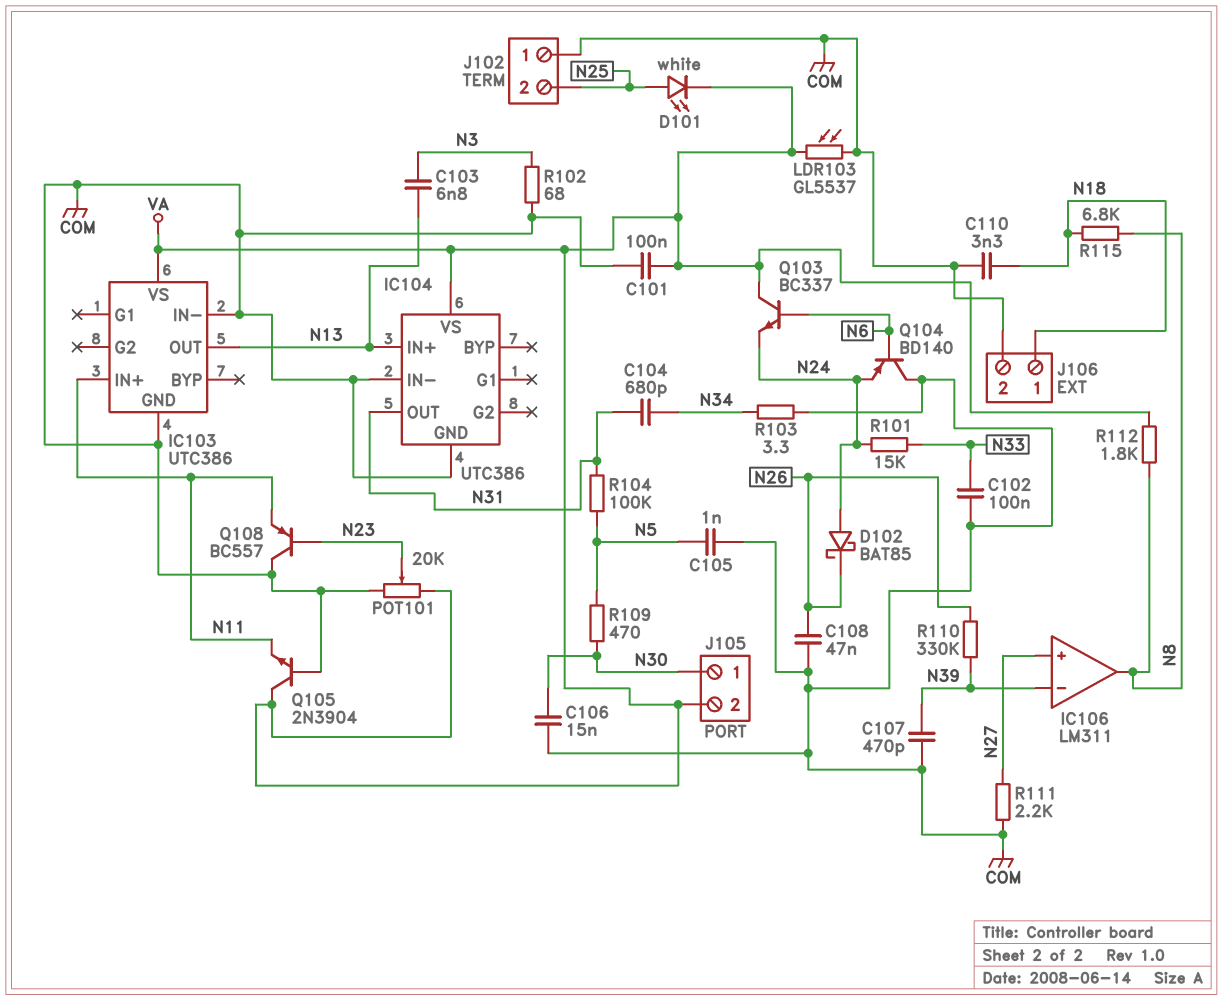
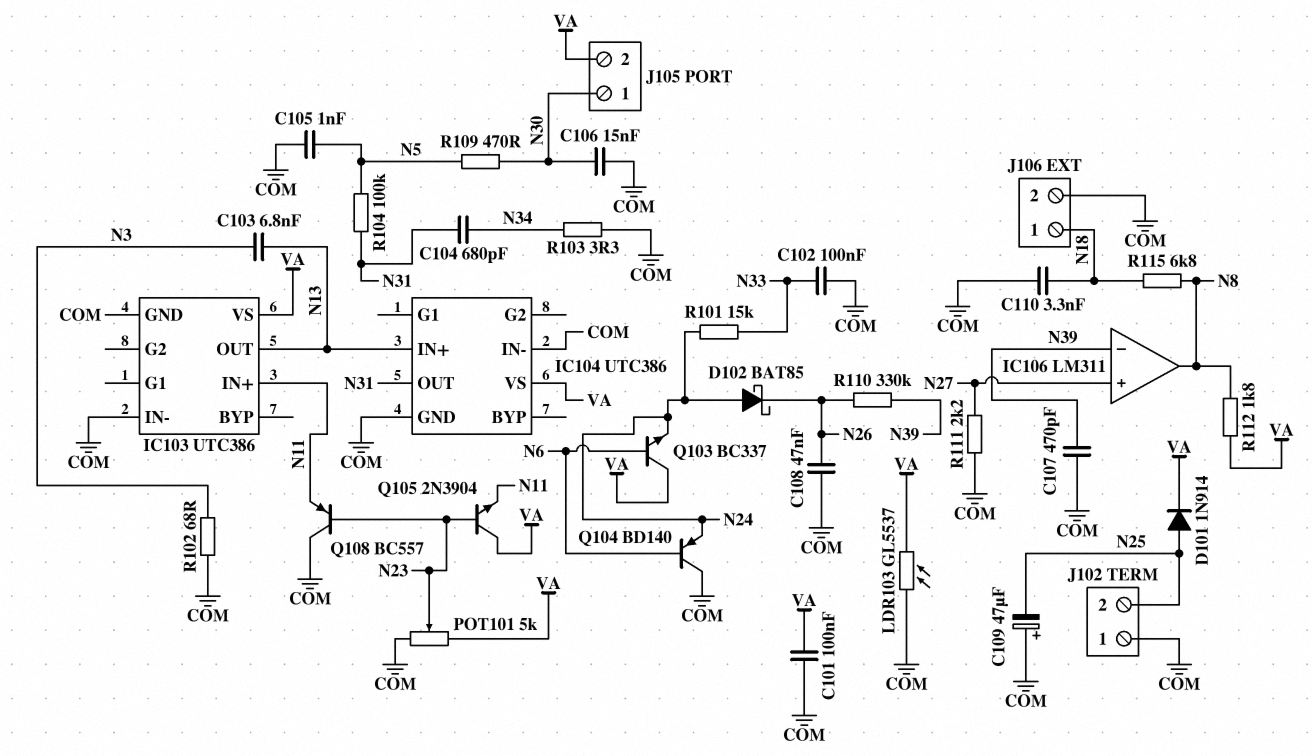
C109: none -> 47uF (plus COM, minus N25)
D101: LED white (A N25, K VA) -> diode 1N914 (A N25, K VA)
POT101: 20k (COM, VA, wiper N23) -> 5k (COM, VA, wiper N23)
Q105: NPN 2N3904 (B COM, C VA, E N11) -> NPN 2N3904 (B N23, C VA, E N11)

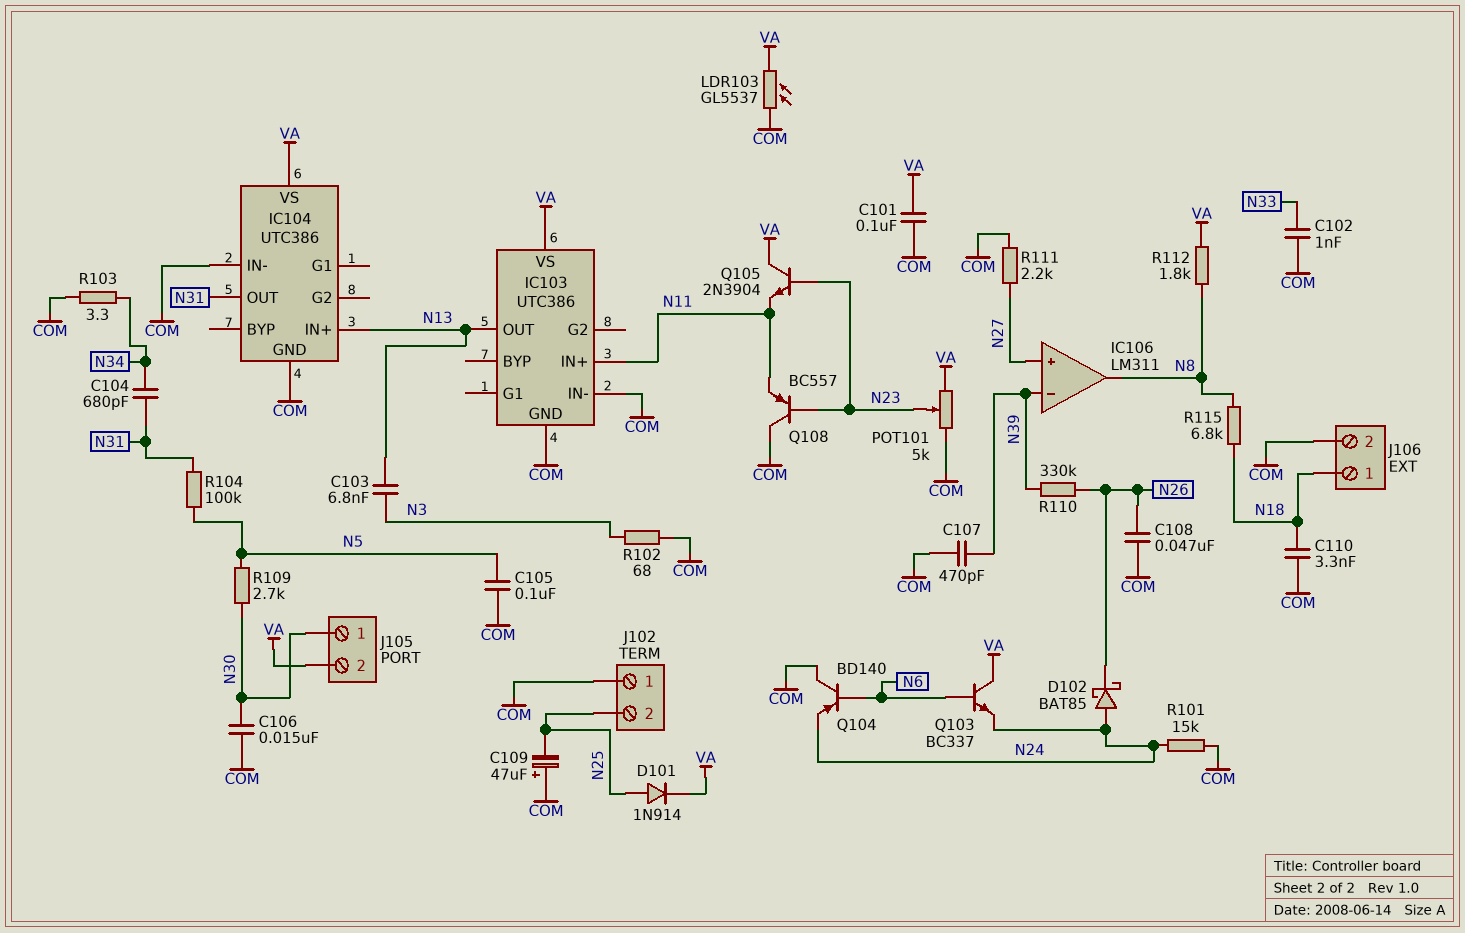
C102: 100nF (COM, N33) -> 1nF (COM, N33)
C105: 1nF (COM, N5) -> 100nF (COM, N5)
R101: 15k (N24, N33) -> 15k (COM, N24)
R109: 470 (N5, N30) -> 2.7k (N5, N30)

